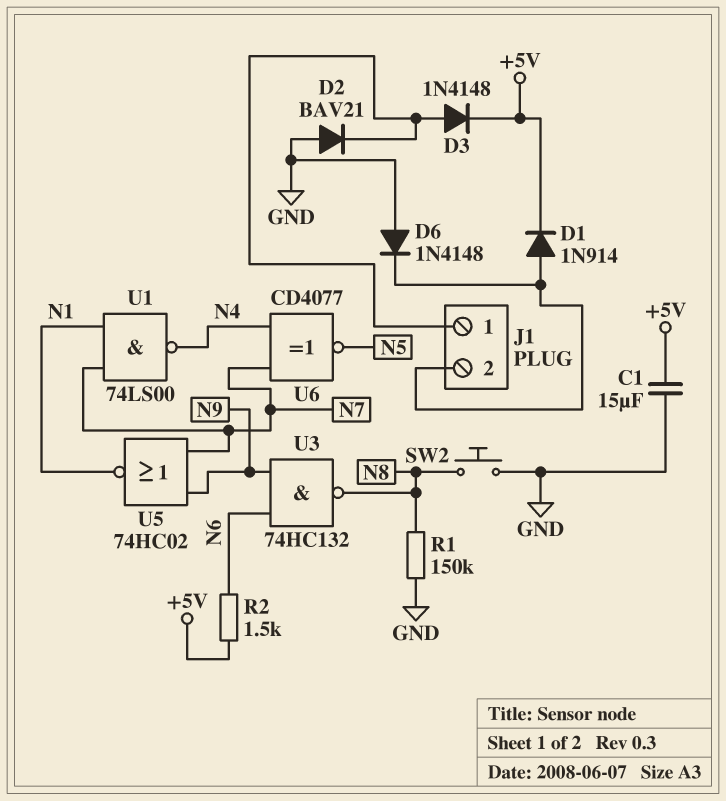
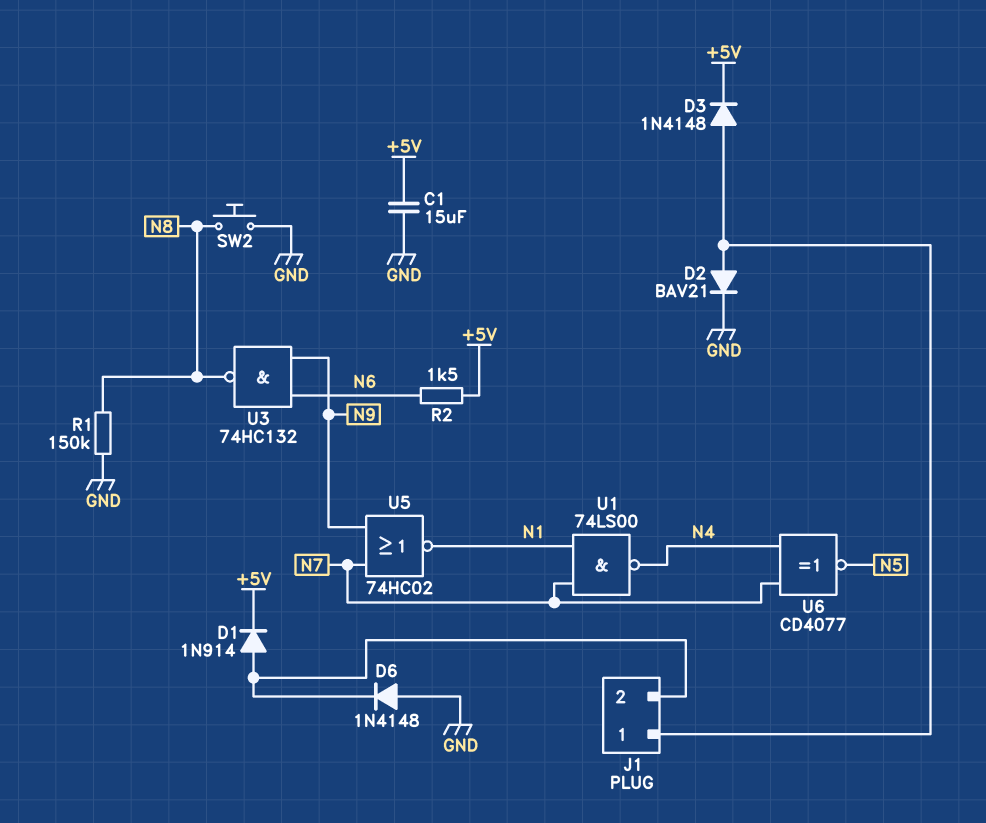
D2: diode BAV21 (A GND, K J1/1) -> diode BAV21 (A J1/1, K GND)

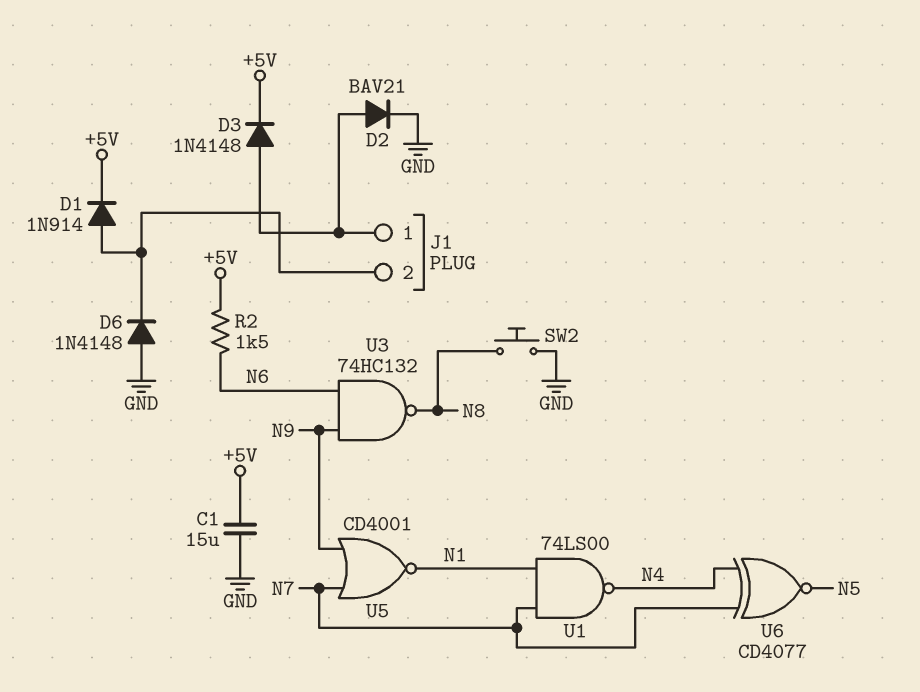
R1: 150k (GND, N8) -> none
U5: NOR 74HC02 (in N7, in N9, out N1) -> NOR CD4001 (in N7, in N9, out N1)

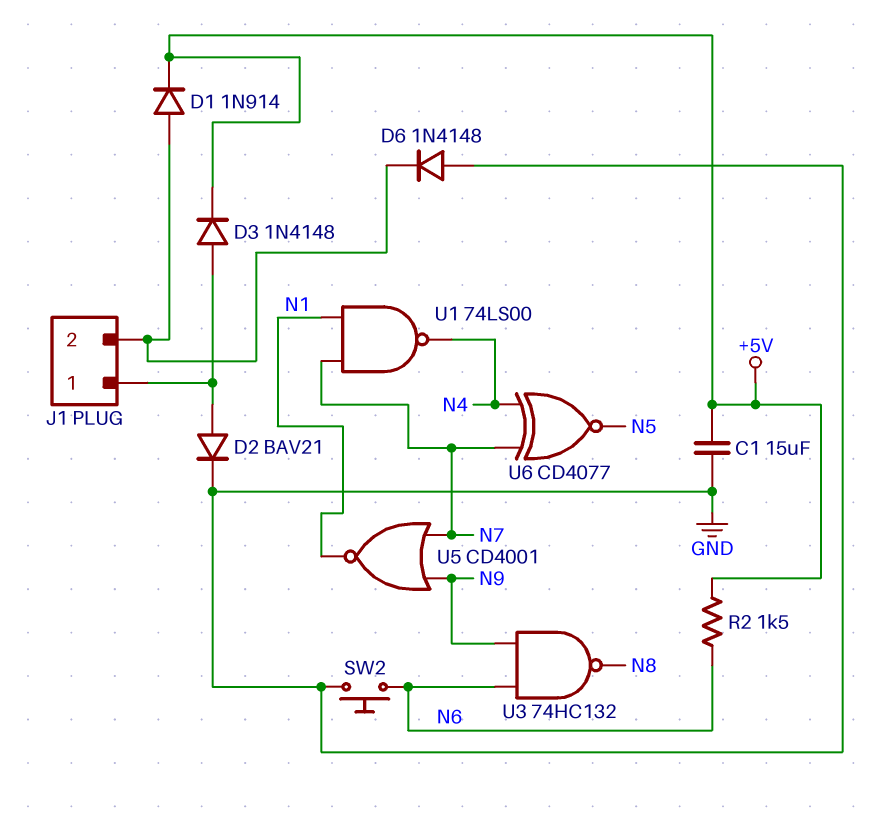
SW2: button (GND, N8) -> button (GND, N6)

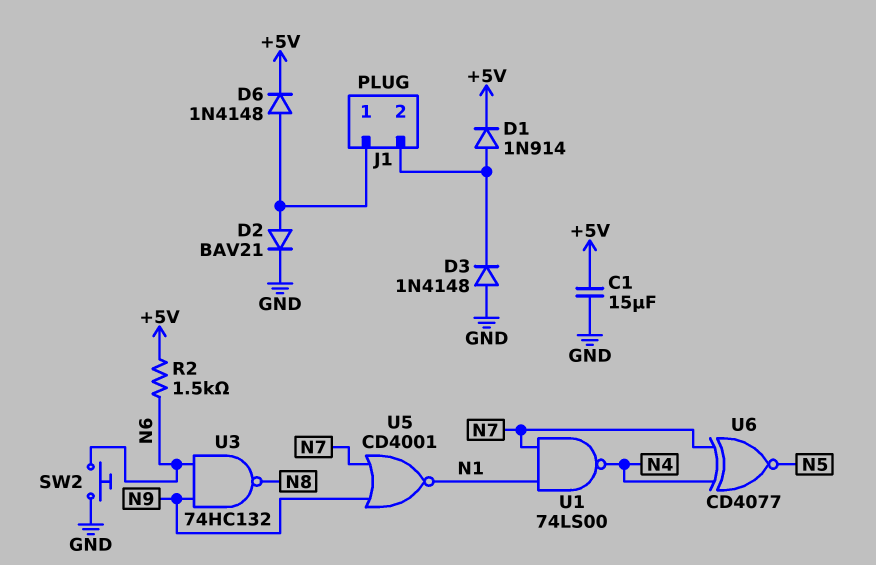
D3: diode 1N4148 (A J1/1, K +5V) -> diode 1N4148 (A GND, K J1/2)
D6: diode 1N4148 (A GND, K J1/2) -> diode 1N4148 (A J1/1, K +5V)

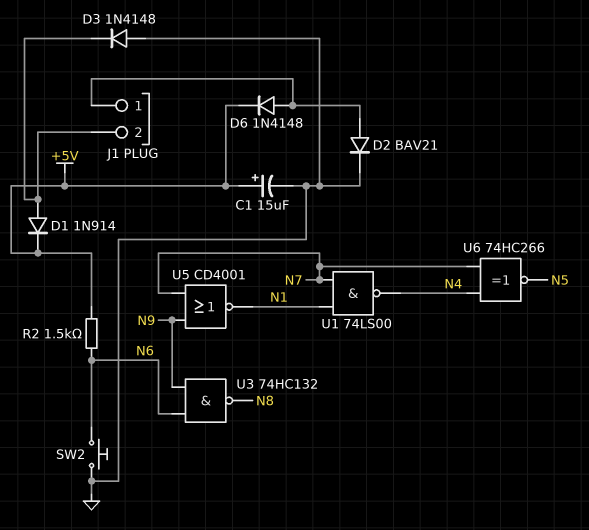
C1: 15uF (+5V, GND) -> 15uF (plus +5V, minus GND)
U6: XNOR CD4077 (in N4, in N7, out N5) -> XNOR 74HC266 (in N4, in N7, out N5)

